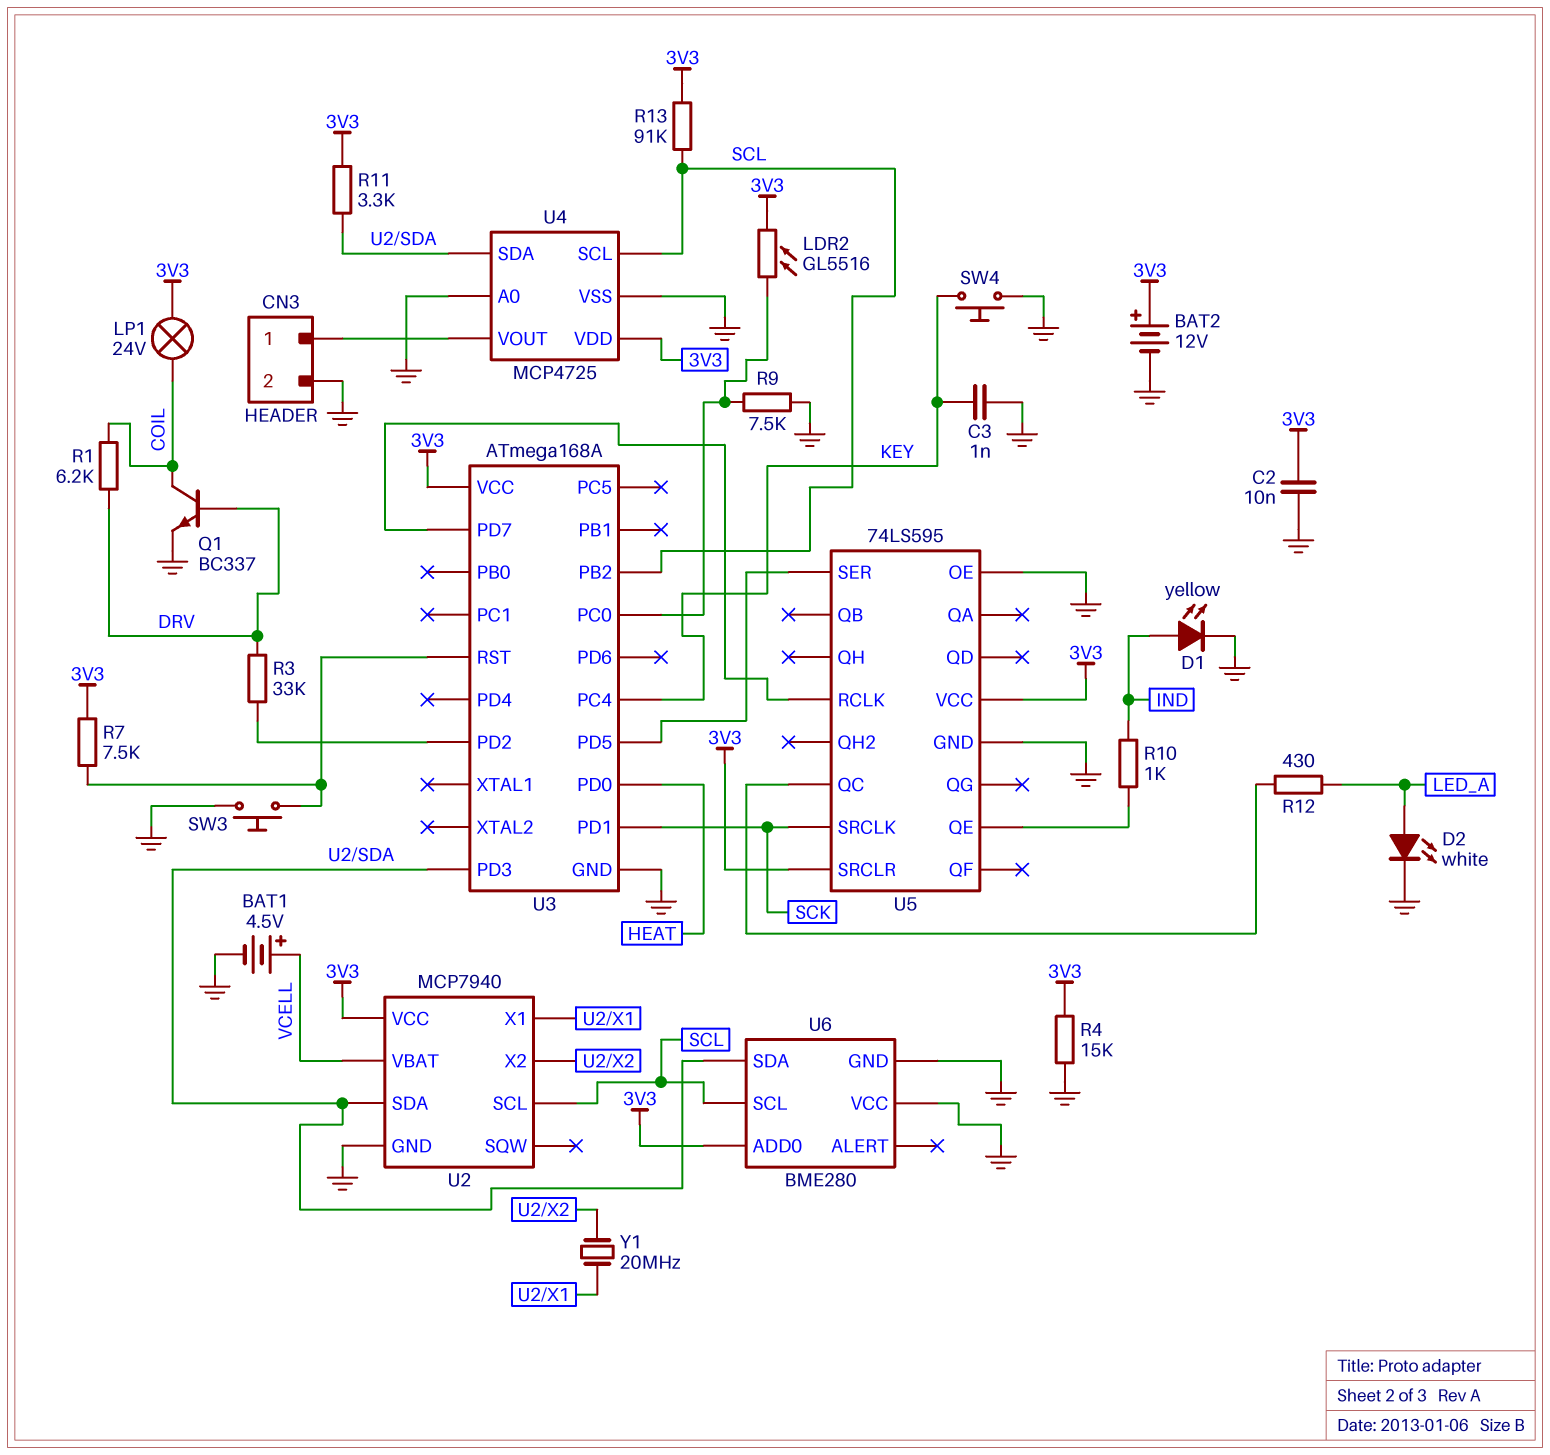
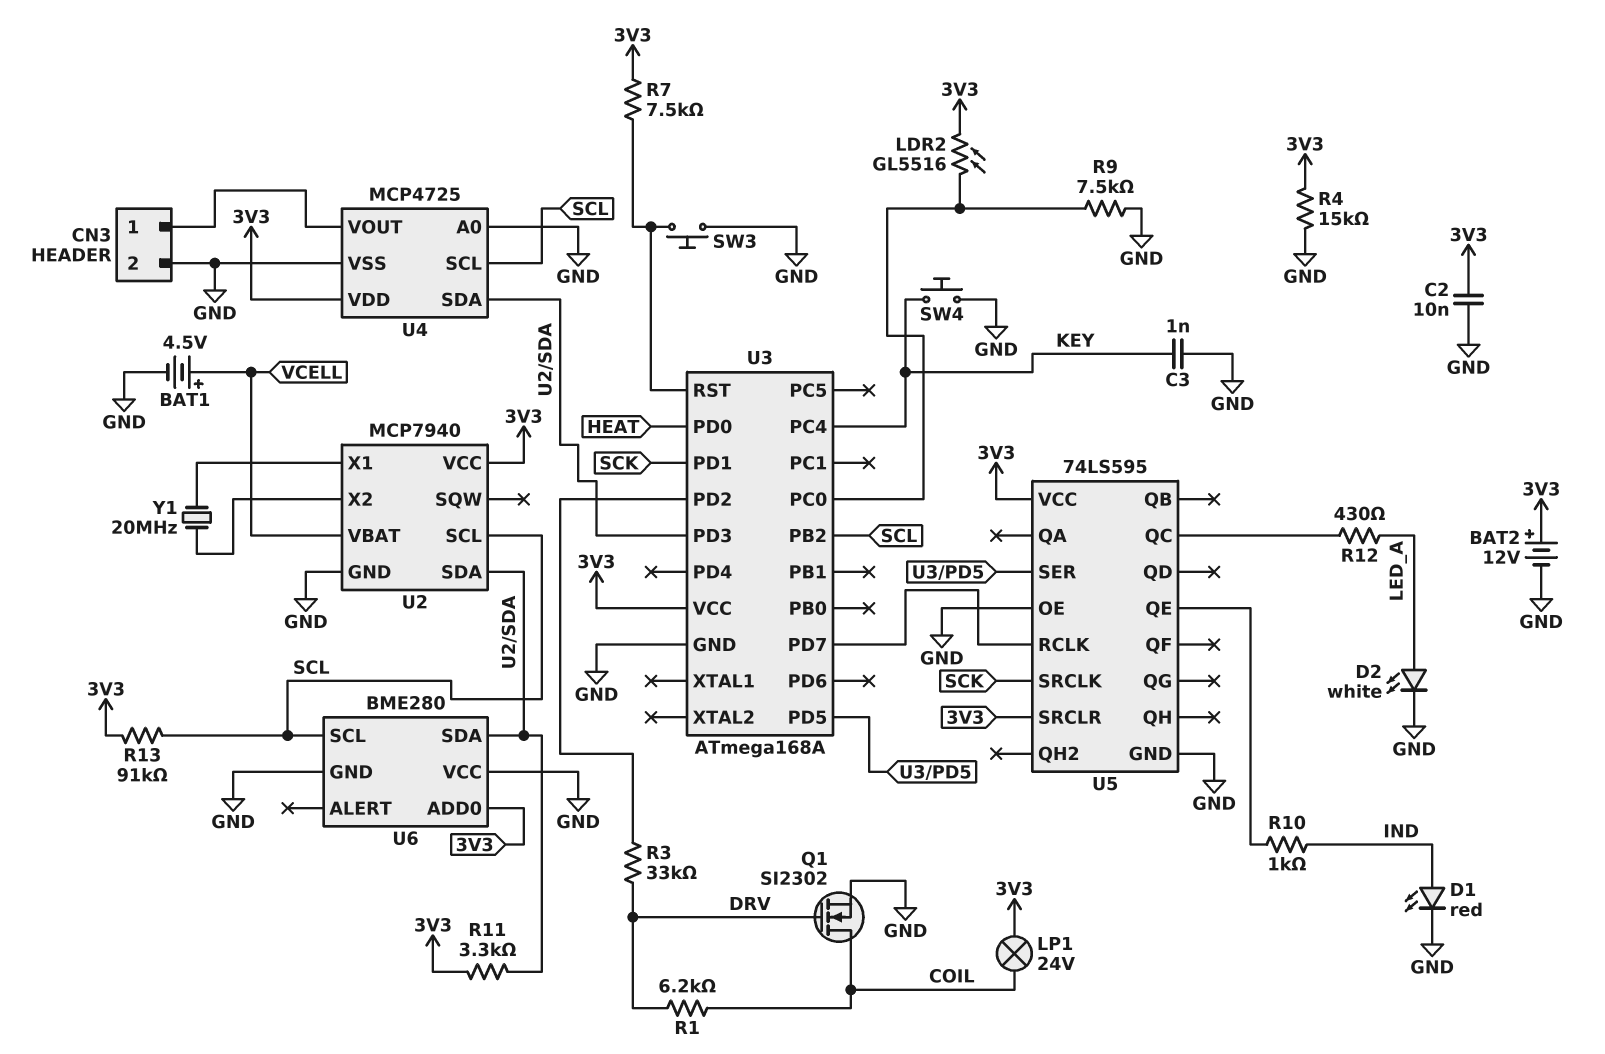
D1: LED yellow (A IND, K GND) -> LED red (A IND, K GND)
Q1: NPN BC337 (B DRV, C COIL, E GND) -> NMOS SI2302 (G DRV, D COIL, S GND)

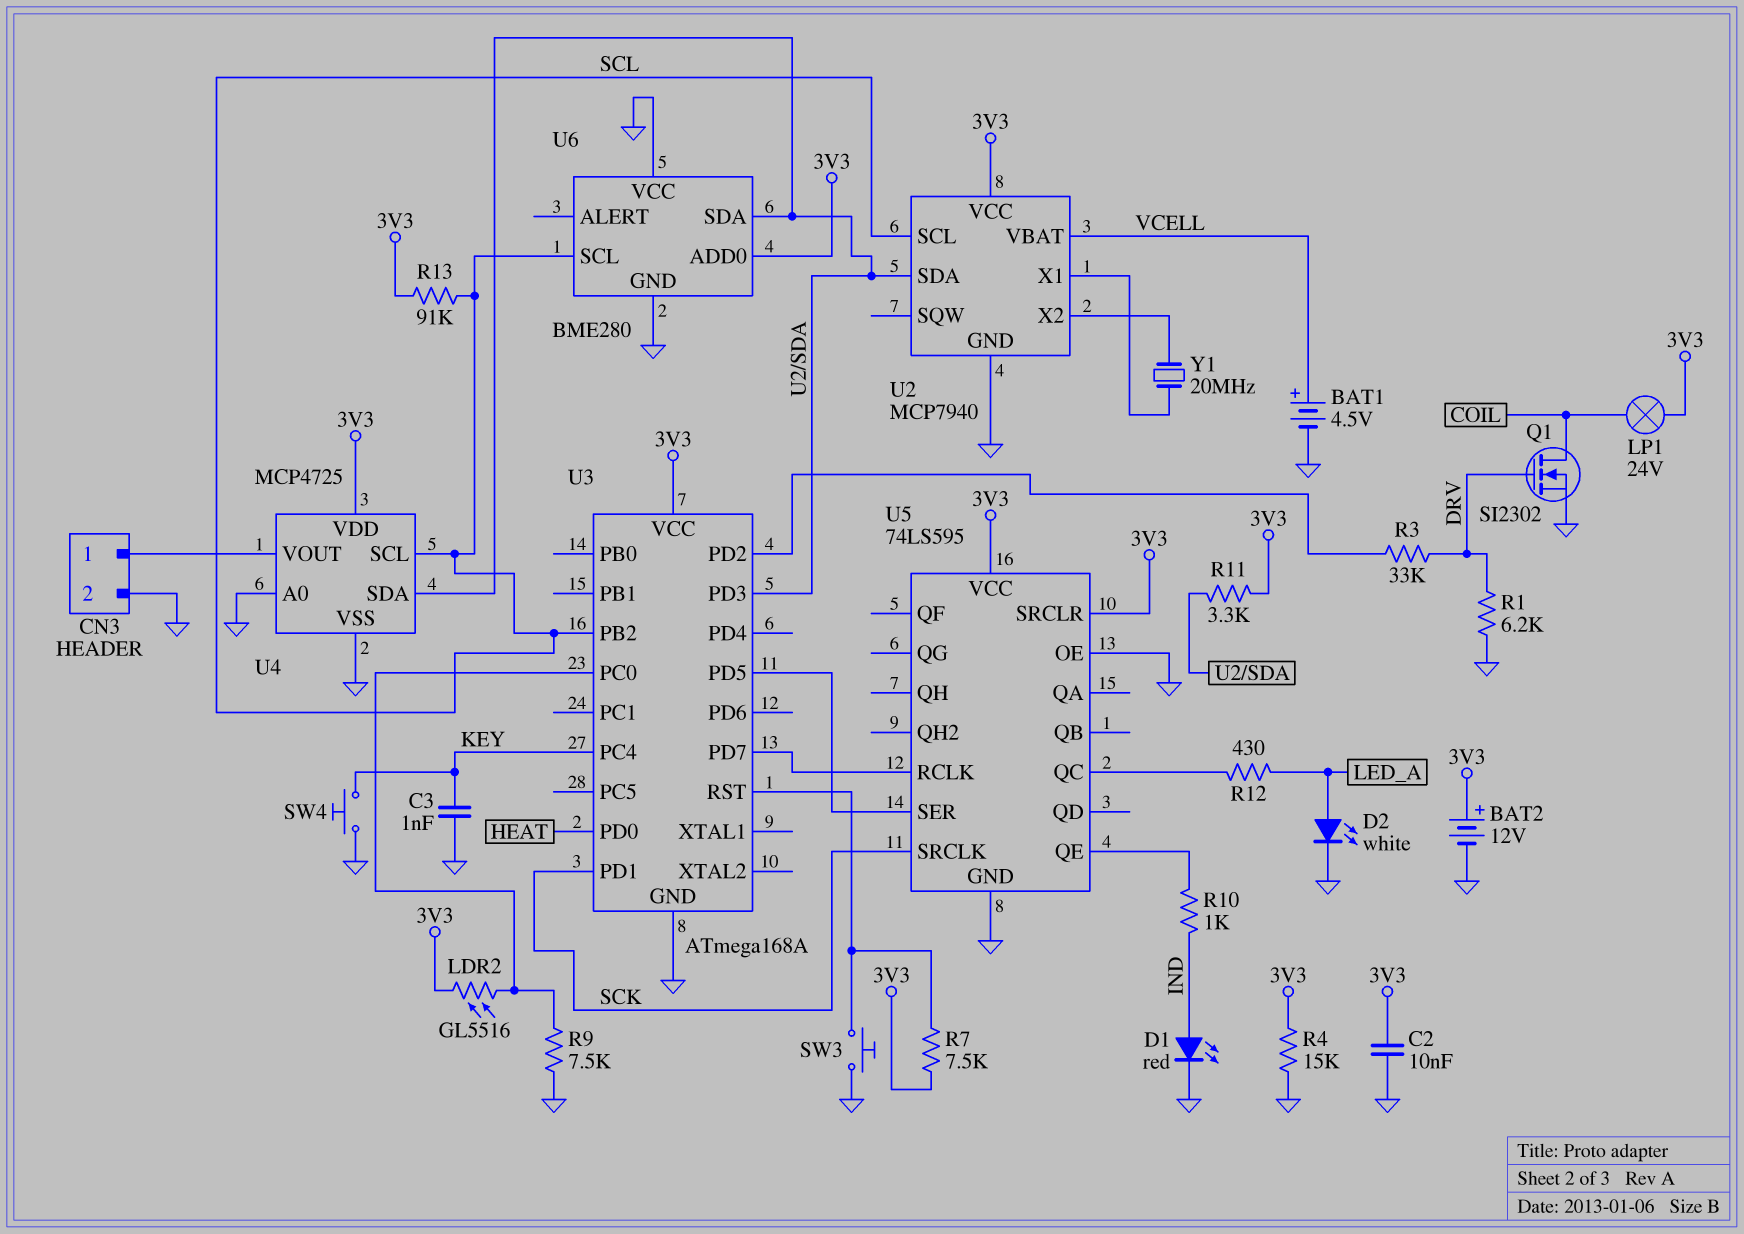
R1: 6.2k (COIL, DRV) -> 6.2k (DRV, GND)

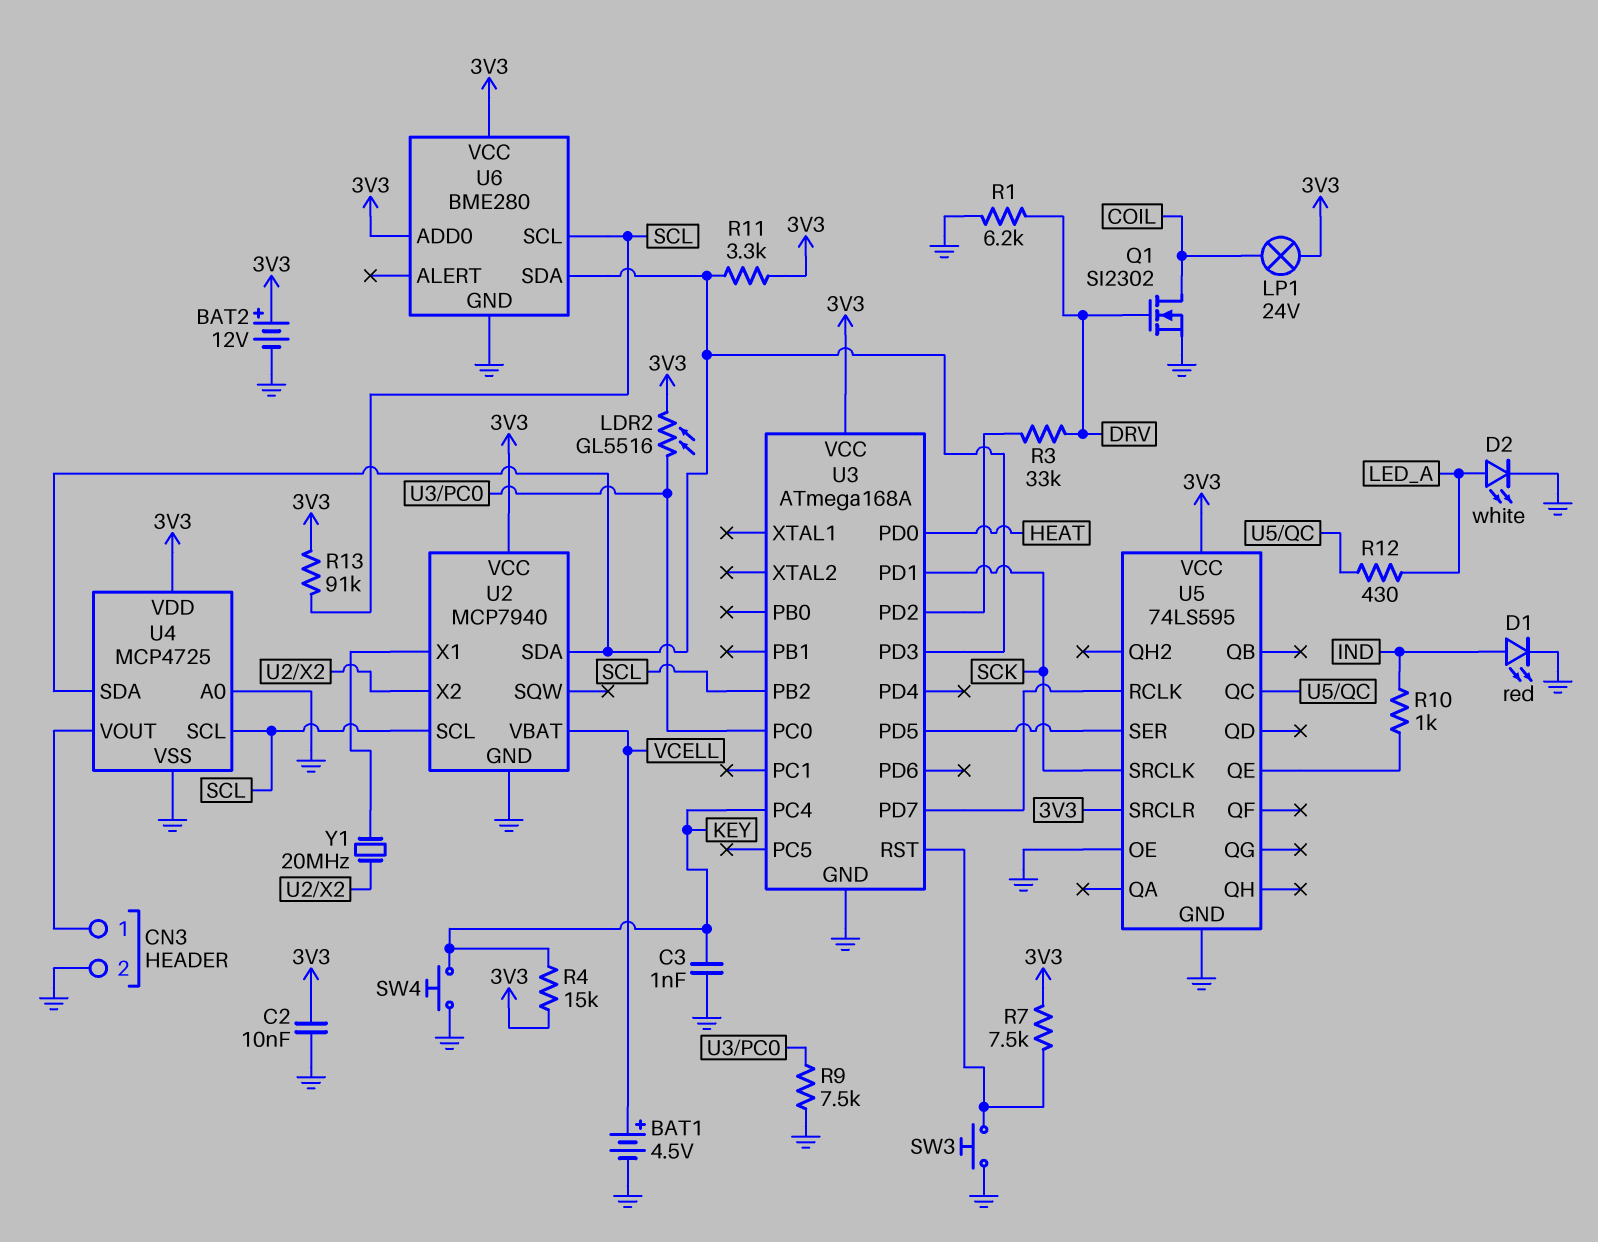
R4: 15k (3V3, GND) -> 15k (3V3, KEY)
U6 pin VCC: GND -> 3V3

